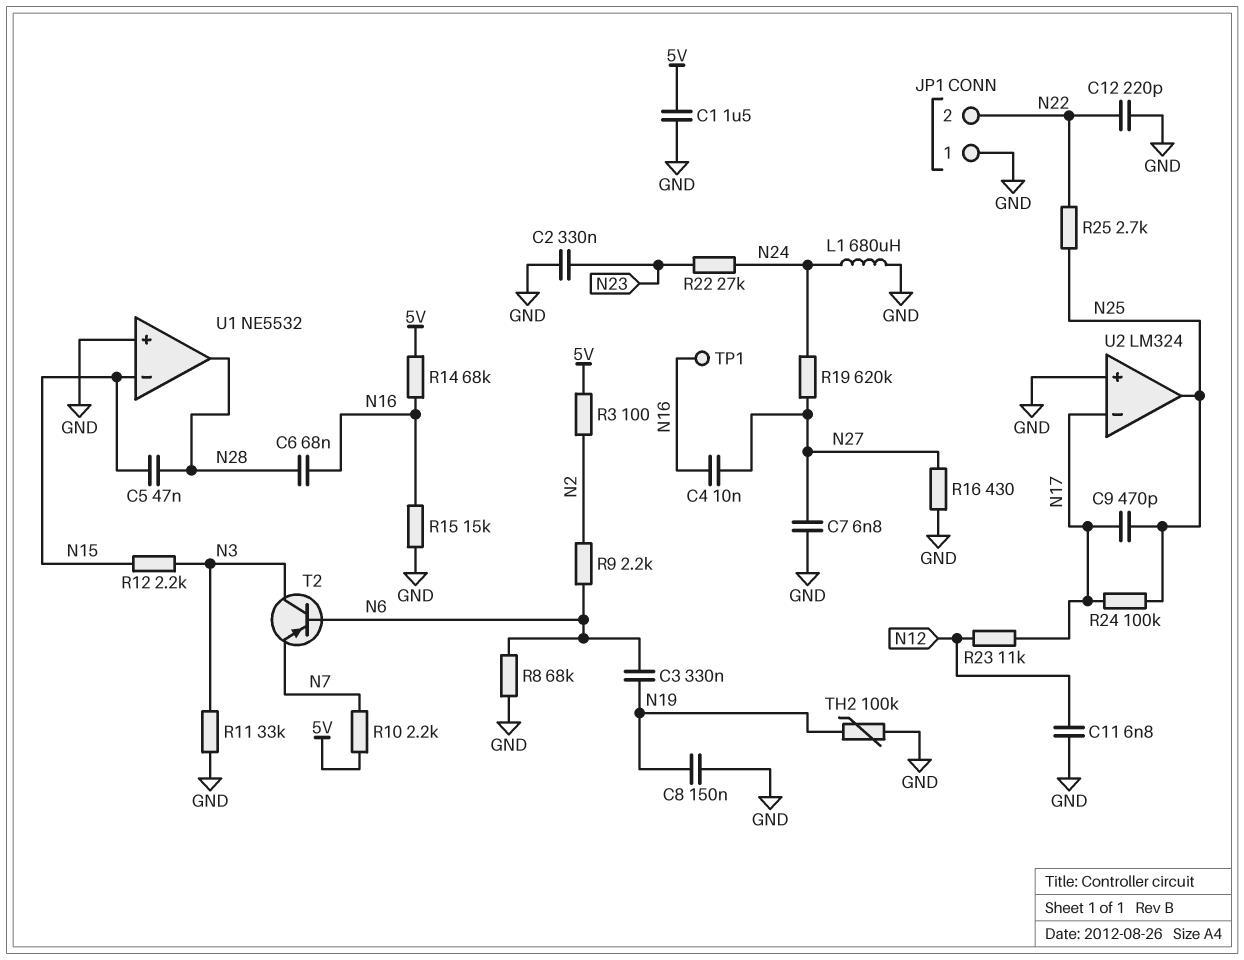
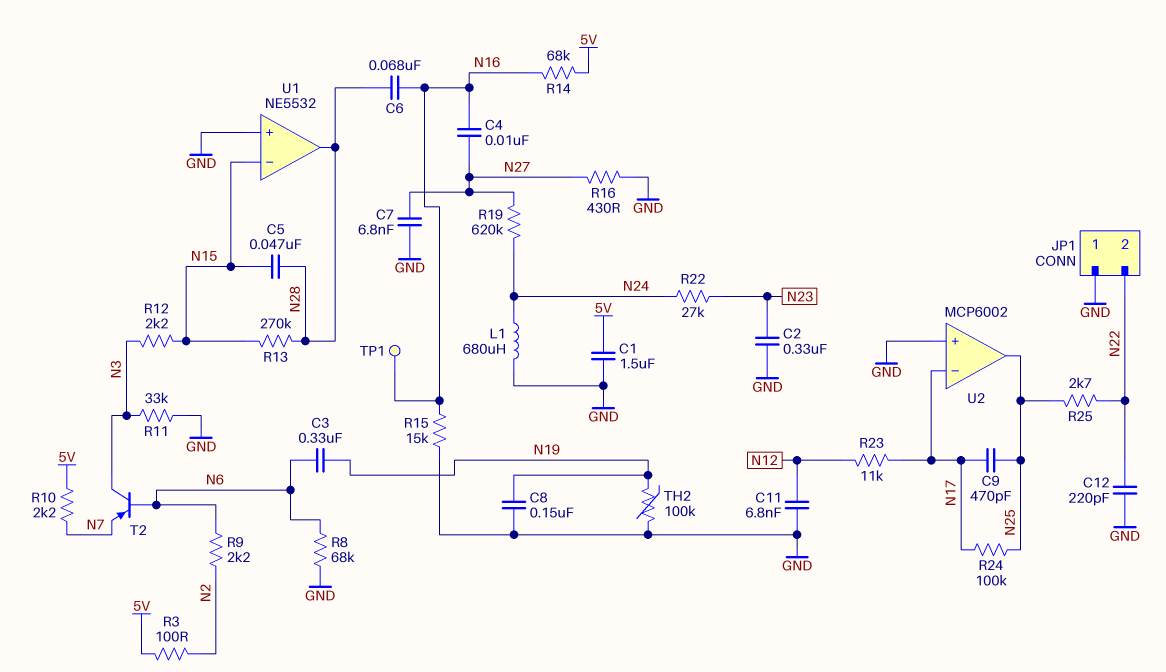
R13: none -> 270k (N15, N28)
U2: LM324 -> MCP6002

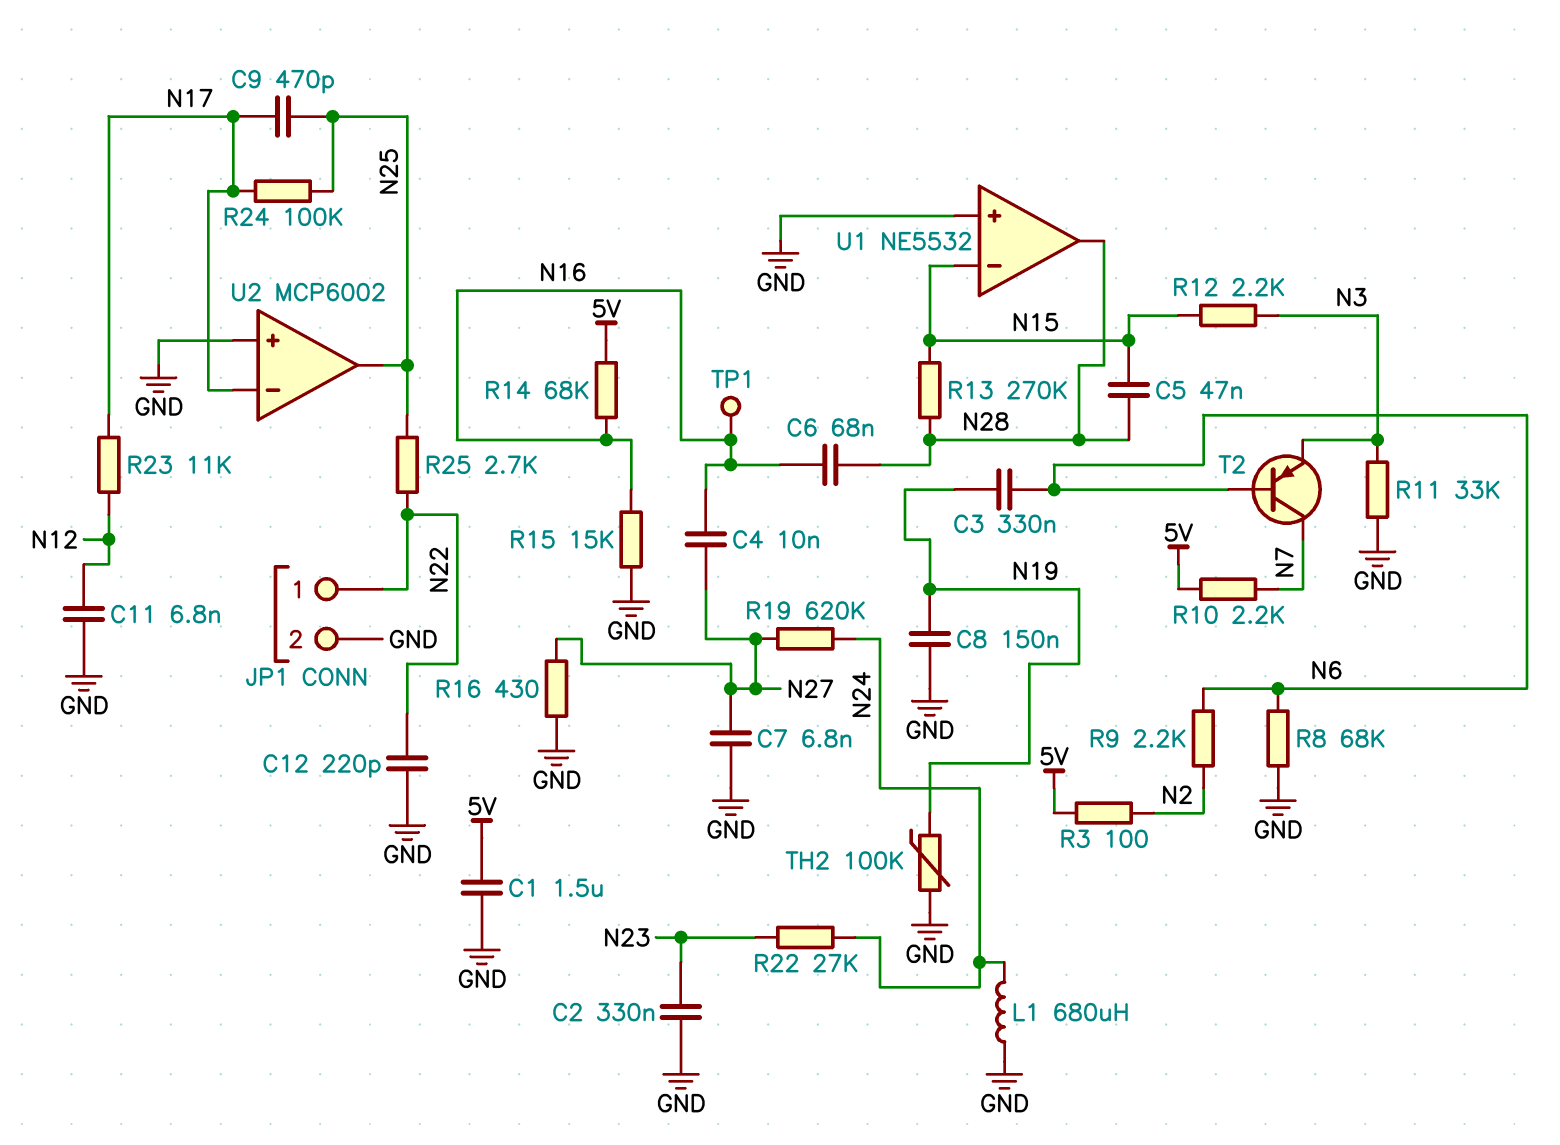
JP1 pin 1: GND -> N22
JP1 pin 2: N22 -> GND
T2: PNP (B N6, C N3, E N7) -> PNP (B N6, C N7, E N3)

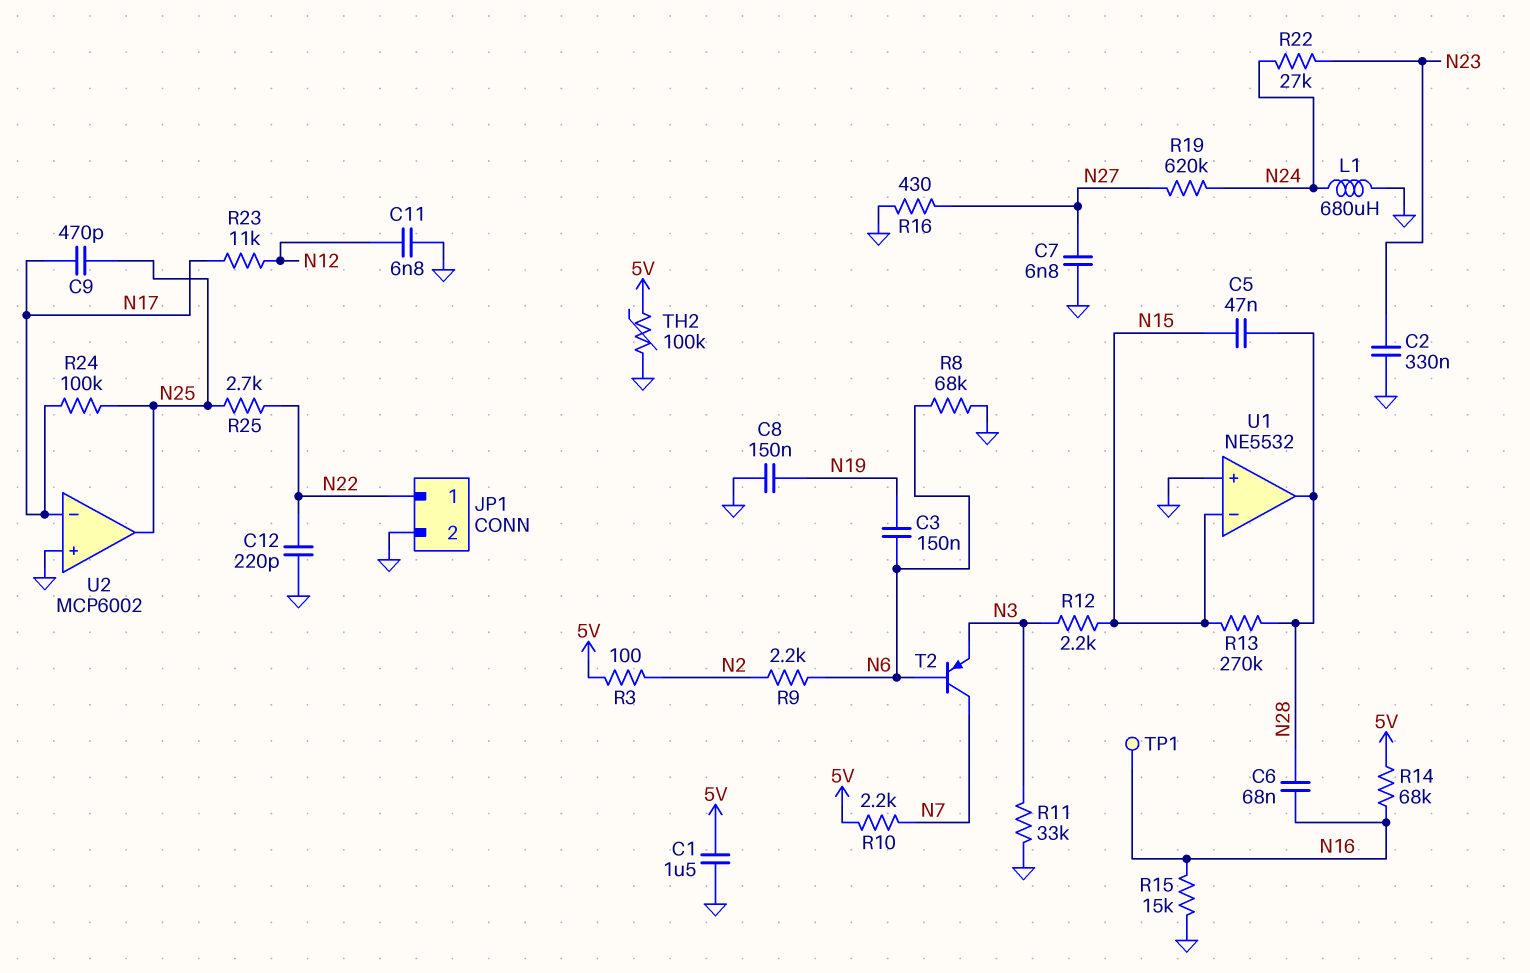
C3: 330nF (N6, N19) -> 150nF (N6, N19)
C4: 10nF (N16, N27) -> none
TH2: 100k (GND, N19) -> 100k (5V, GND)

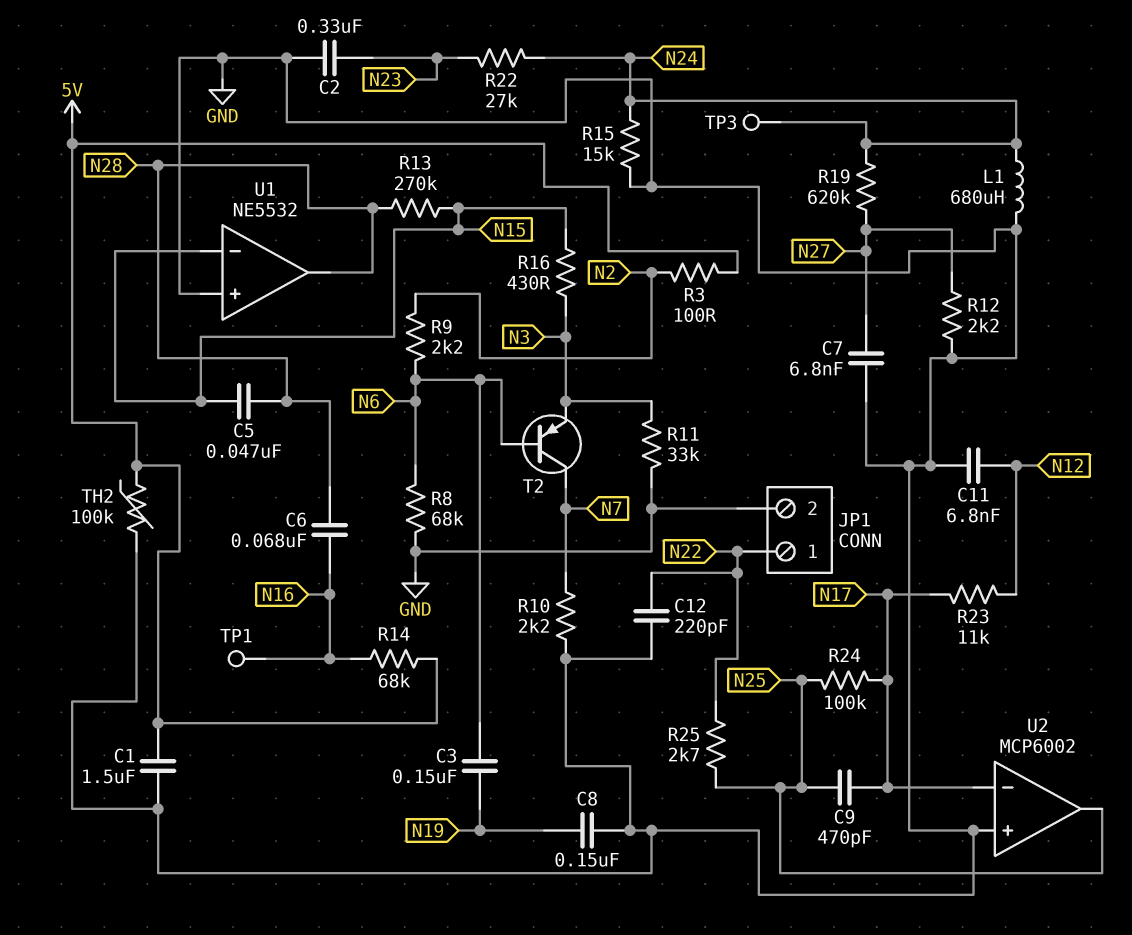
R10: 2.2k (5V, N7) -> 2.2k (GND, N7)
R12: 2.2k (N3, N15) -> 2.2k (GND, N27)
R15: 15k (GND, N16) -> 15k (GND, N24)
R16: 430 (GND, N27) -> 430 (N3, N15)
TP3: none -> test point (N24)

